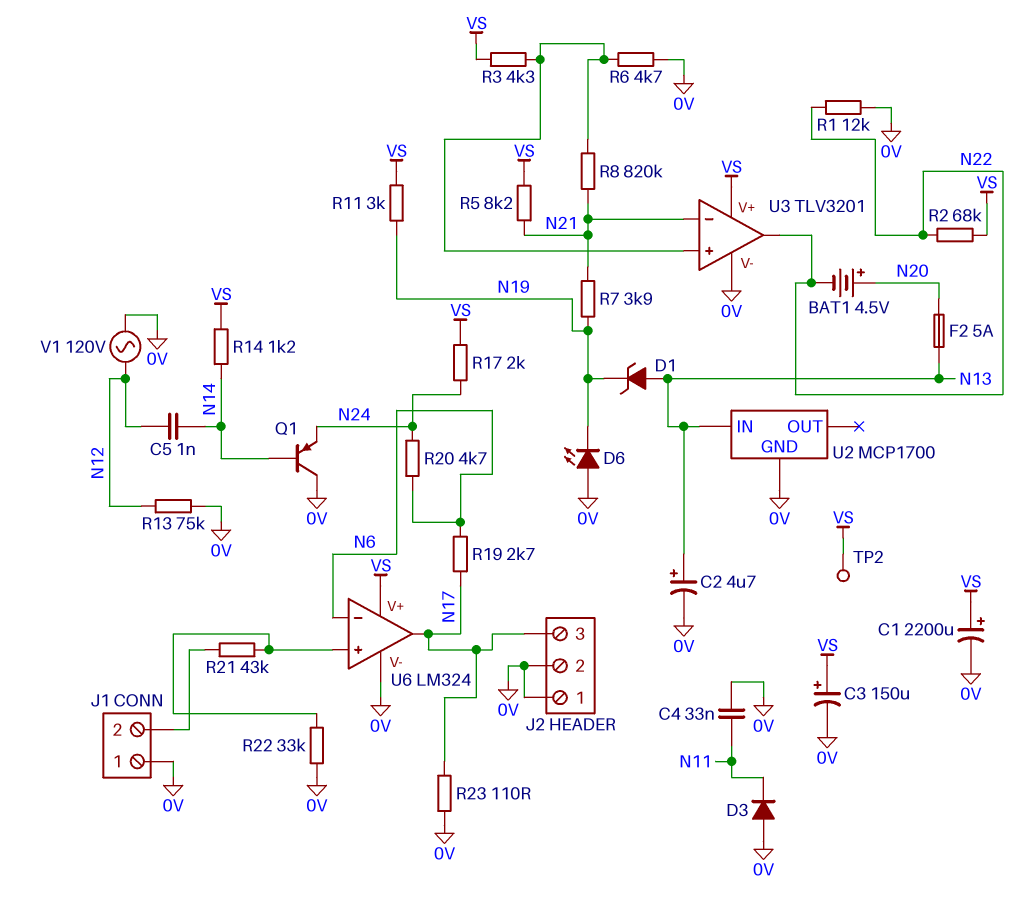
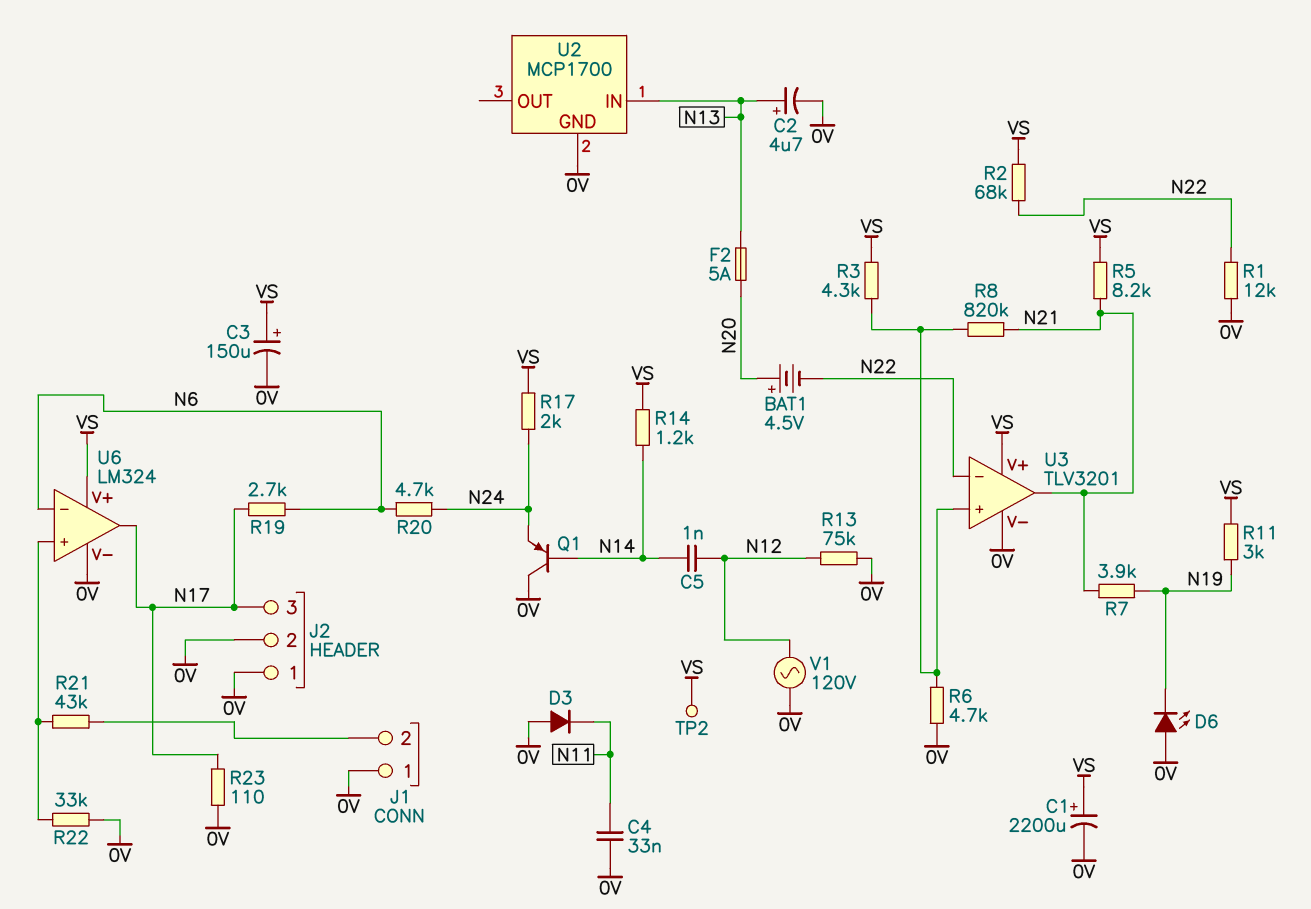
D1: zener (A N13, K N19) -> none
U3 pin in-: N21 -> N22
U3 pin out: N22 -> N21

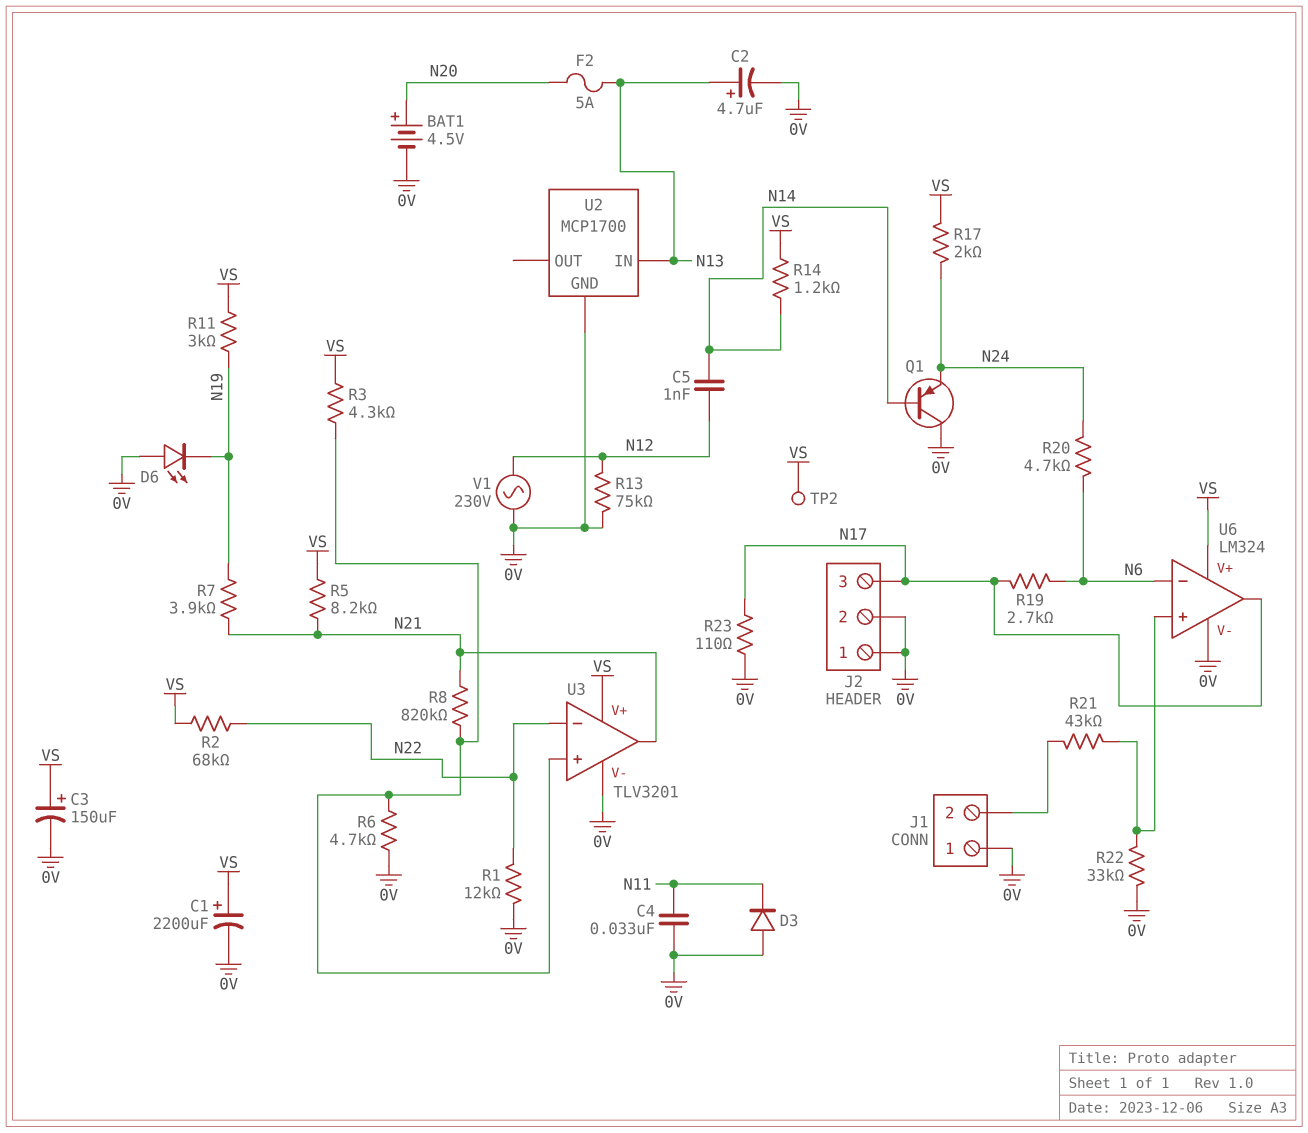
BAT1: 4.5V (plus N20, minus N22) -> 4.5V (plus N20, minus 0V)
V1: AC 120V (0V, N12) -> AC 230V (0V, N12)

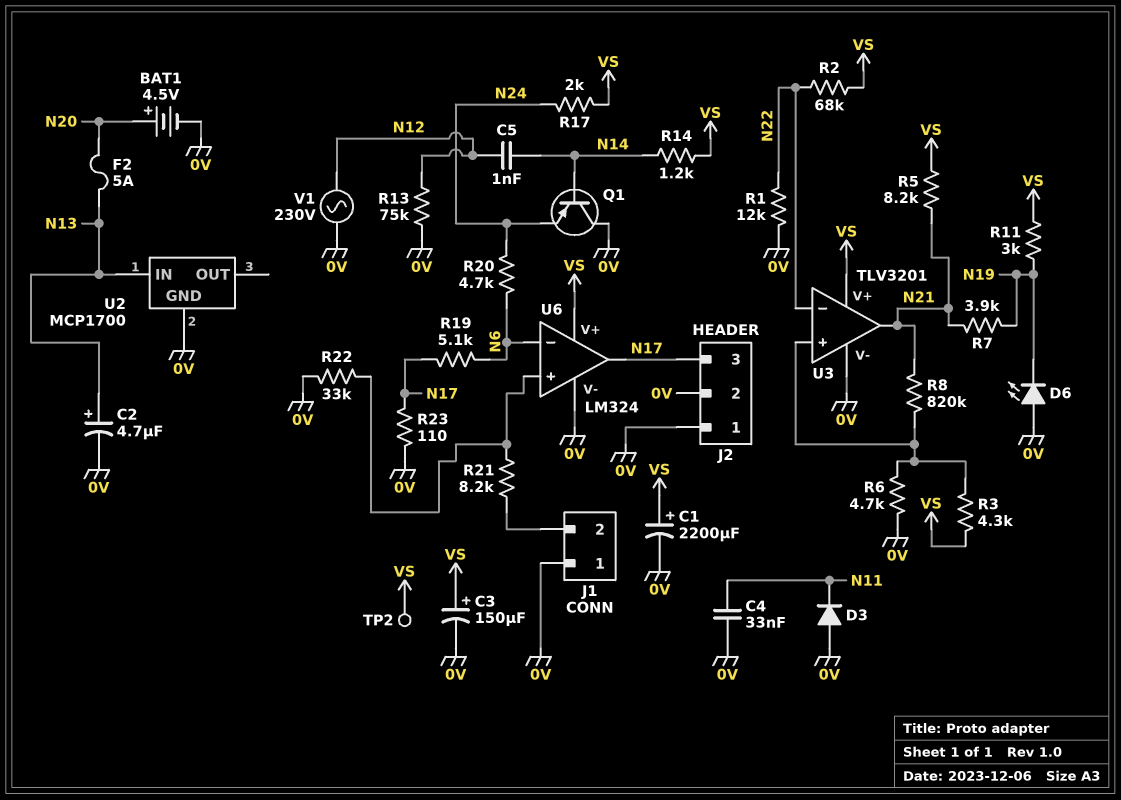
R19: 2.7k (N6, N17) -> 5.1k (N6, N17)
R21: 43k (J1/2, U6/in+) -> 8.2k (J1/2, U6/in+)

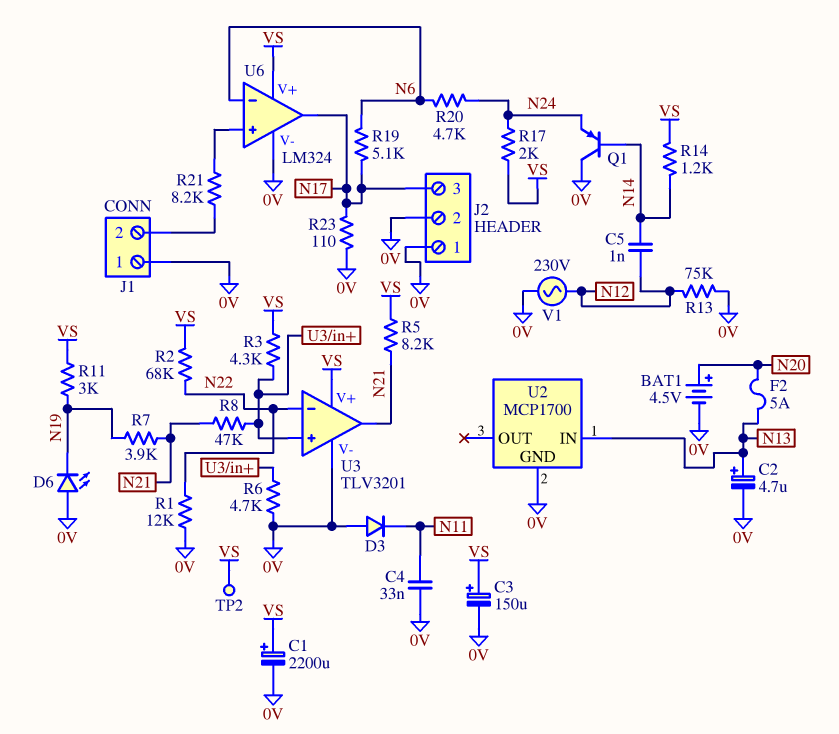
R8: 820k (N21, U3/in+) -> 47k (N21, U3/in+)
R22: 33k (0V, U6/in+) -> none

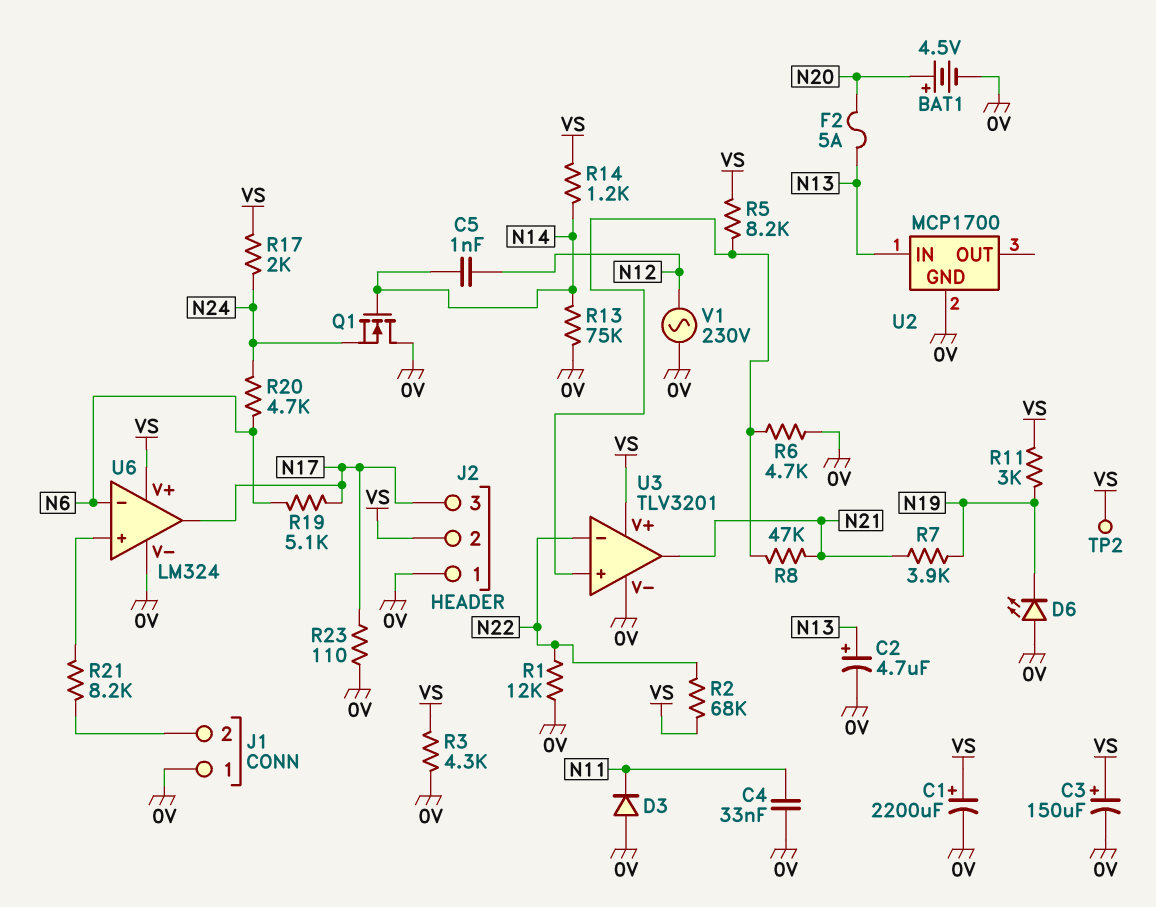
J2 pin 2: 0V -> VS
Q1: PNP (B N14, C 0V, E N24) -> NMOS (G N14, D 0V, S N24)
R3: 4.3k (U3/in+, VS) -> 4.3k (0V, VS)
R5: 8.2k (N21, VS) -> 8.2k (U3/in+, VS)
R13: 75k (0V, N12) -> 75k (0V, N14)

